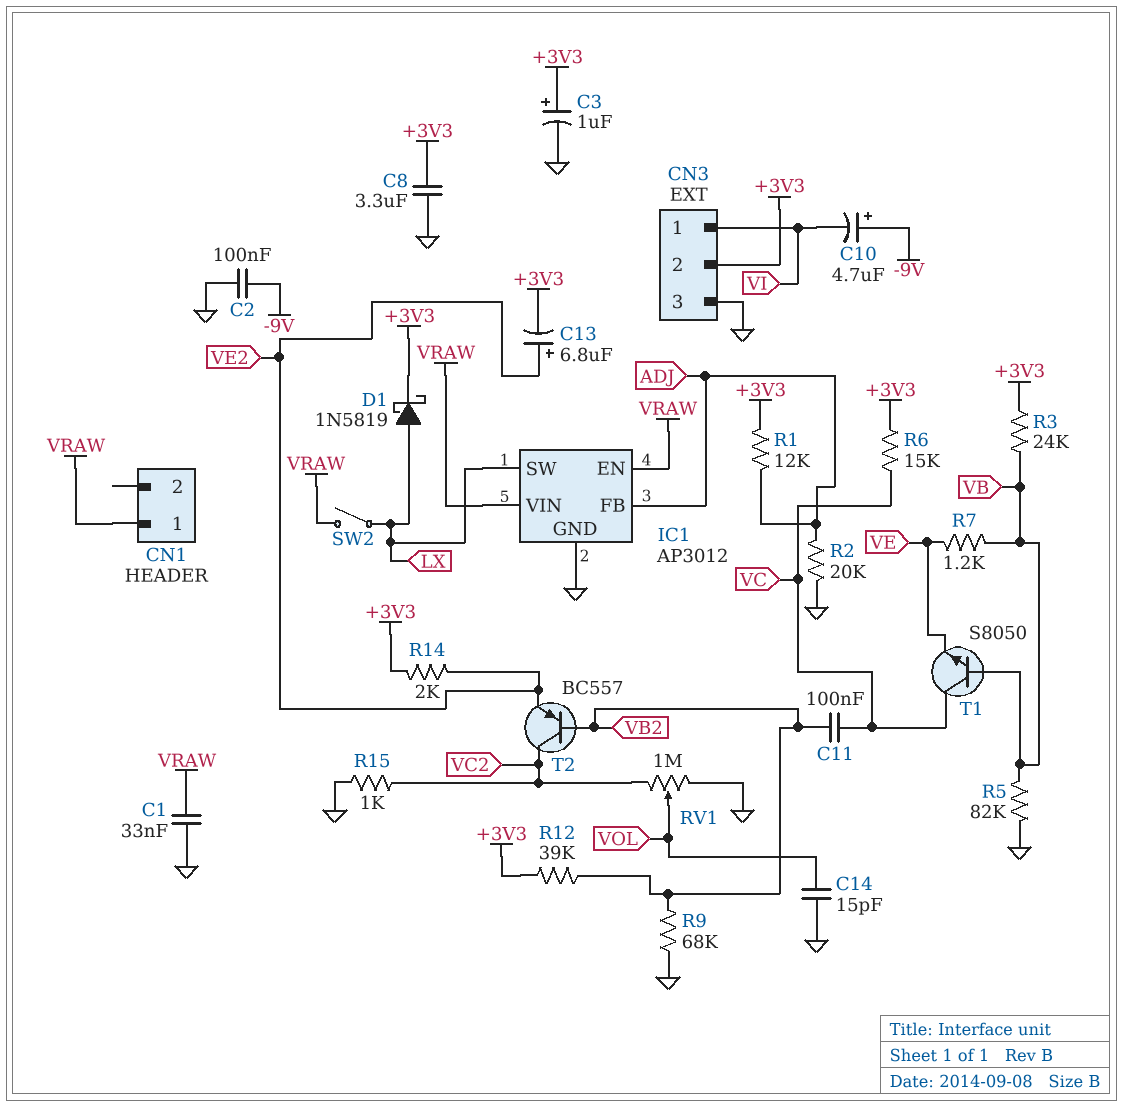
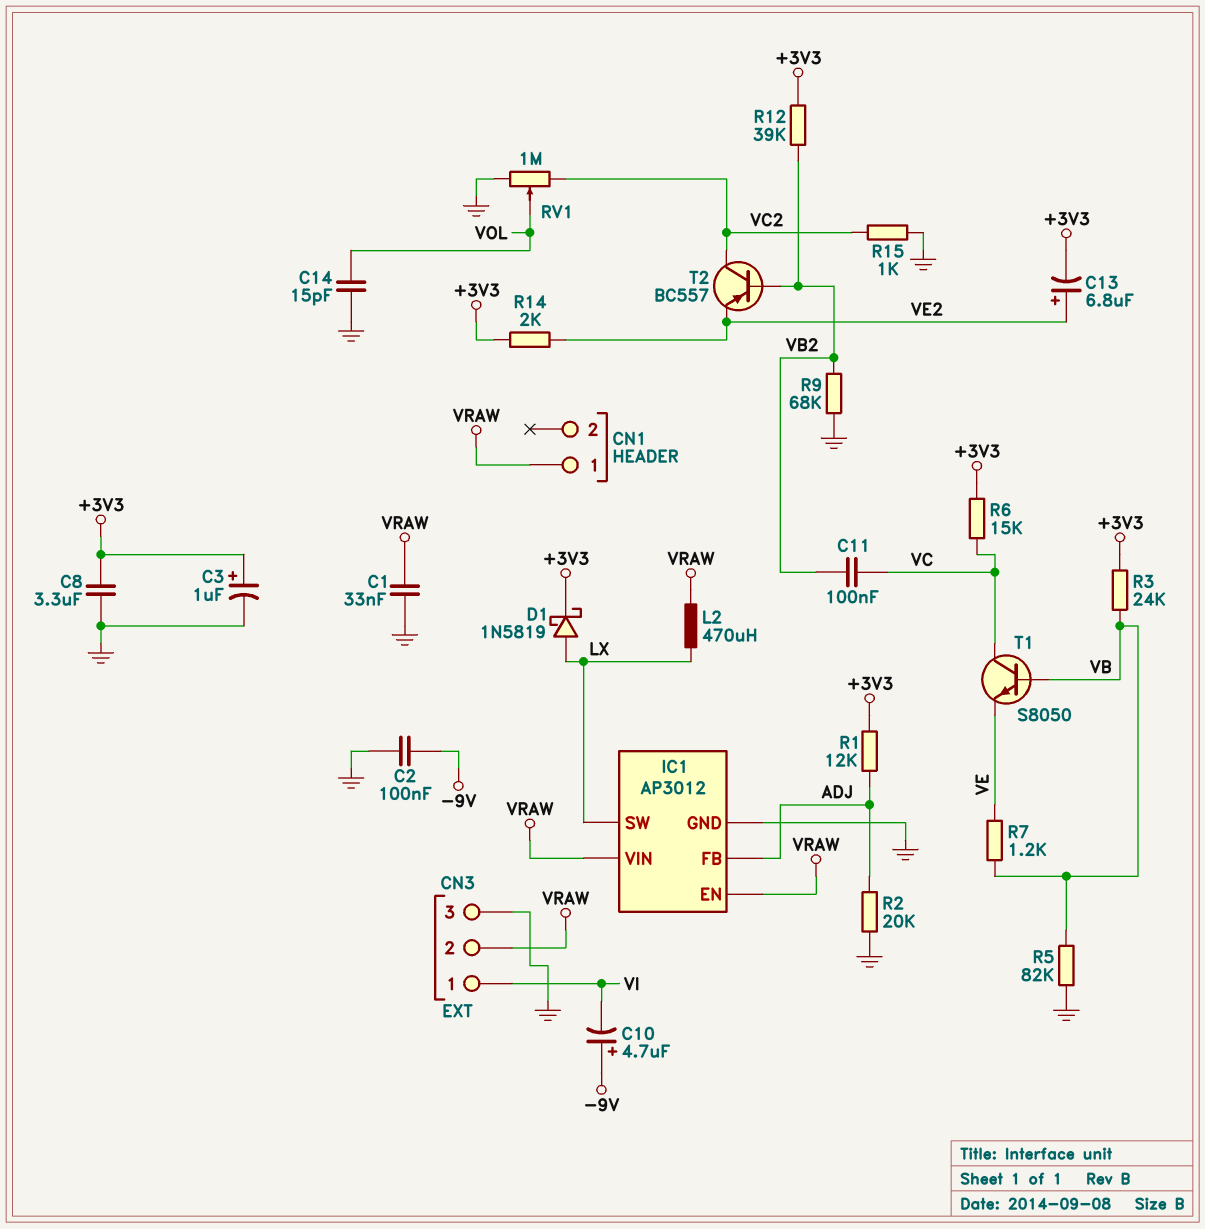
CN3 pin 2: +3V3 -> VRAW
L2: none -> 470uH (LX, VRAW)
SW2: switch (LX, VRAW) -> none

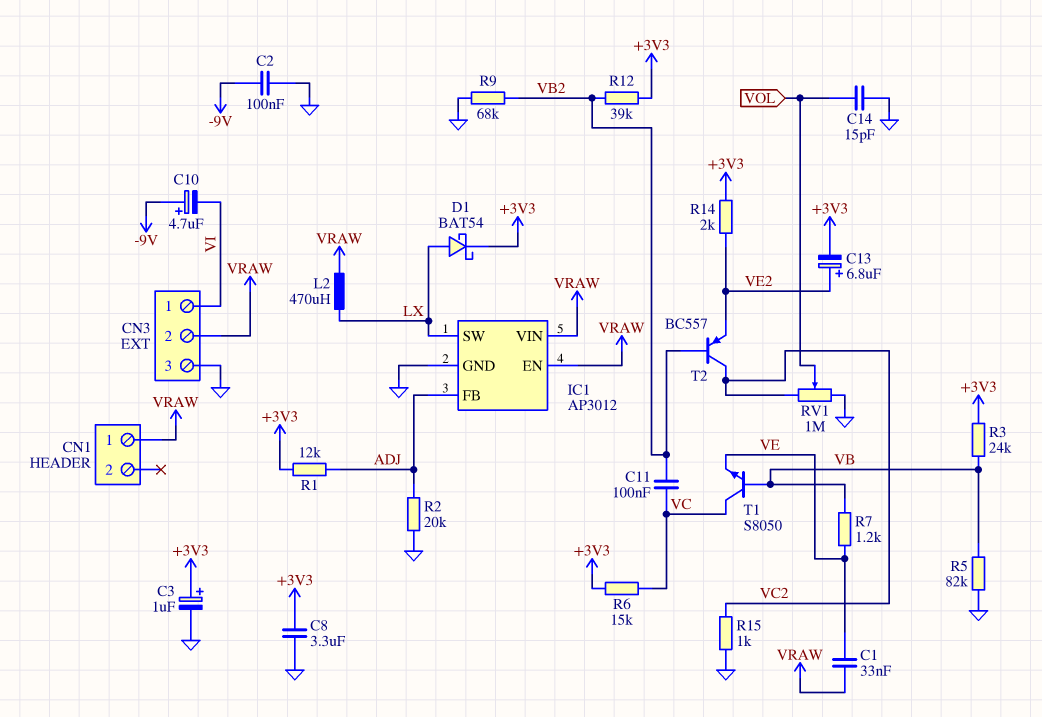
C1: 33nF (GND, VRAW) -> 33nF (VE, VRAW)
D1: schottky 1N5819 (A LX, K +3V3) -> schottky BAT54 (A LX, K +3V3)

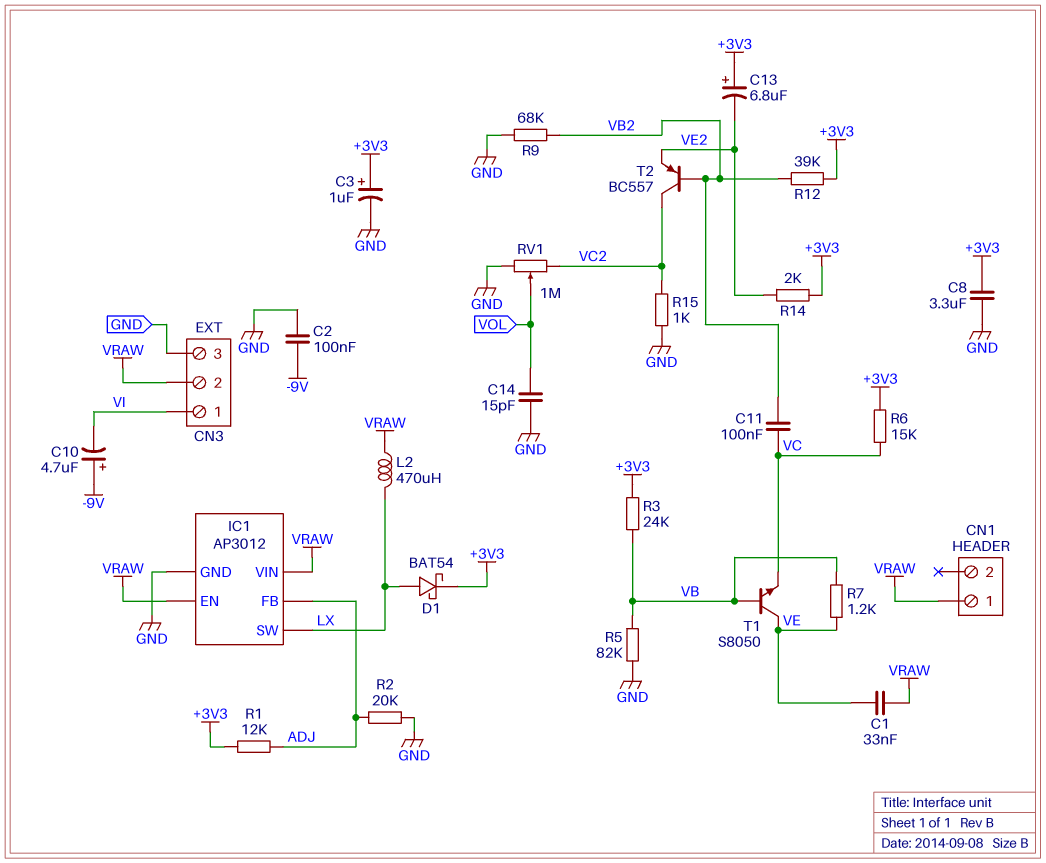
C13: 6.8uF (plus VE2, minus +3V3) -> 6.8uF (plus +3V3, minus VE2)
T1: NPN S8050 (B VB, C VC, E VE) -> NPN S8050 (B VB, C VE, E VC)

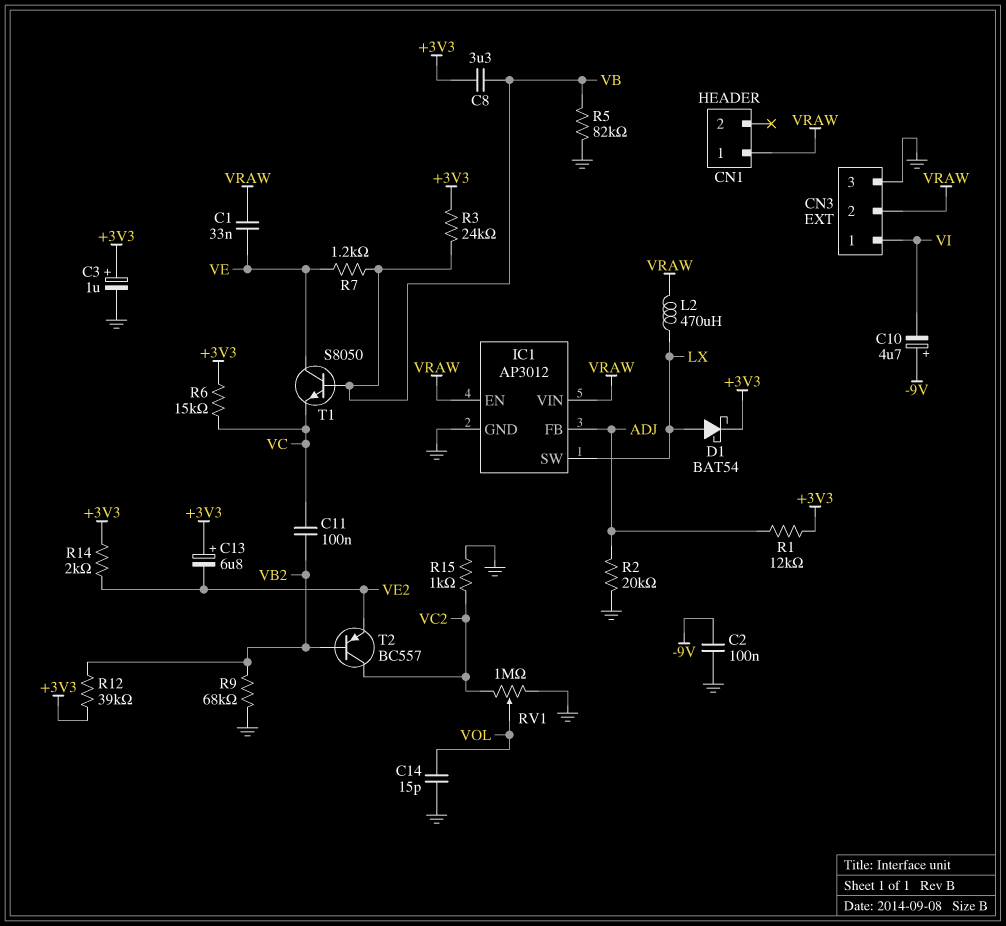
C8: 3.3uF (+3V3, GND) -> 3.3uF (+3V3, VB)

